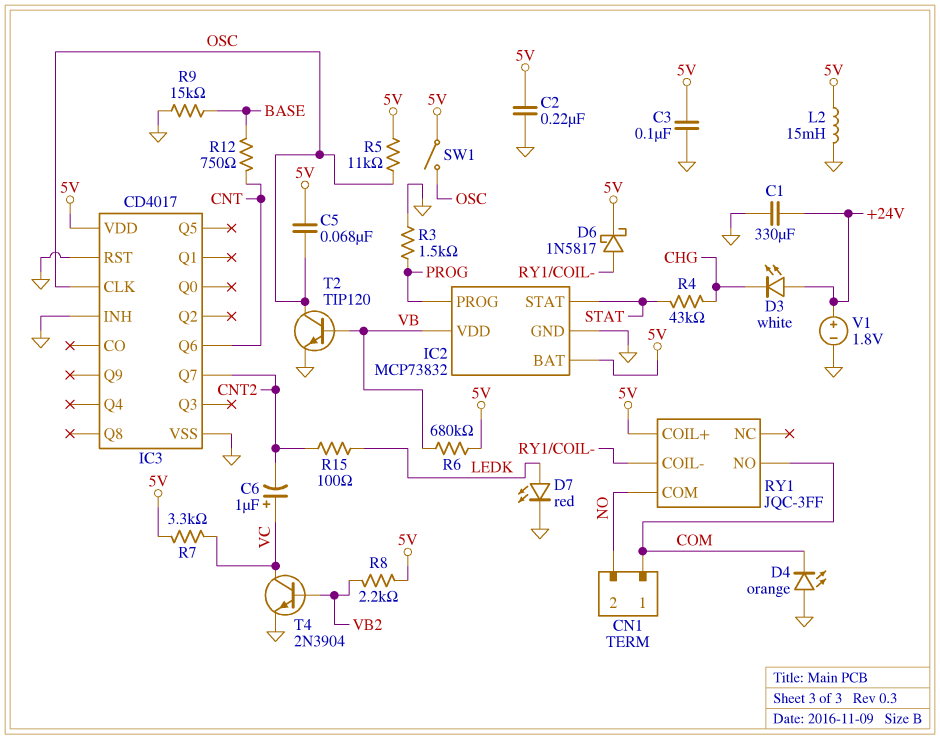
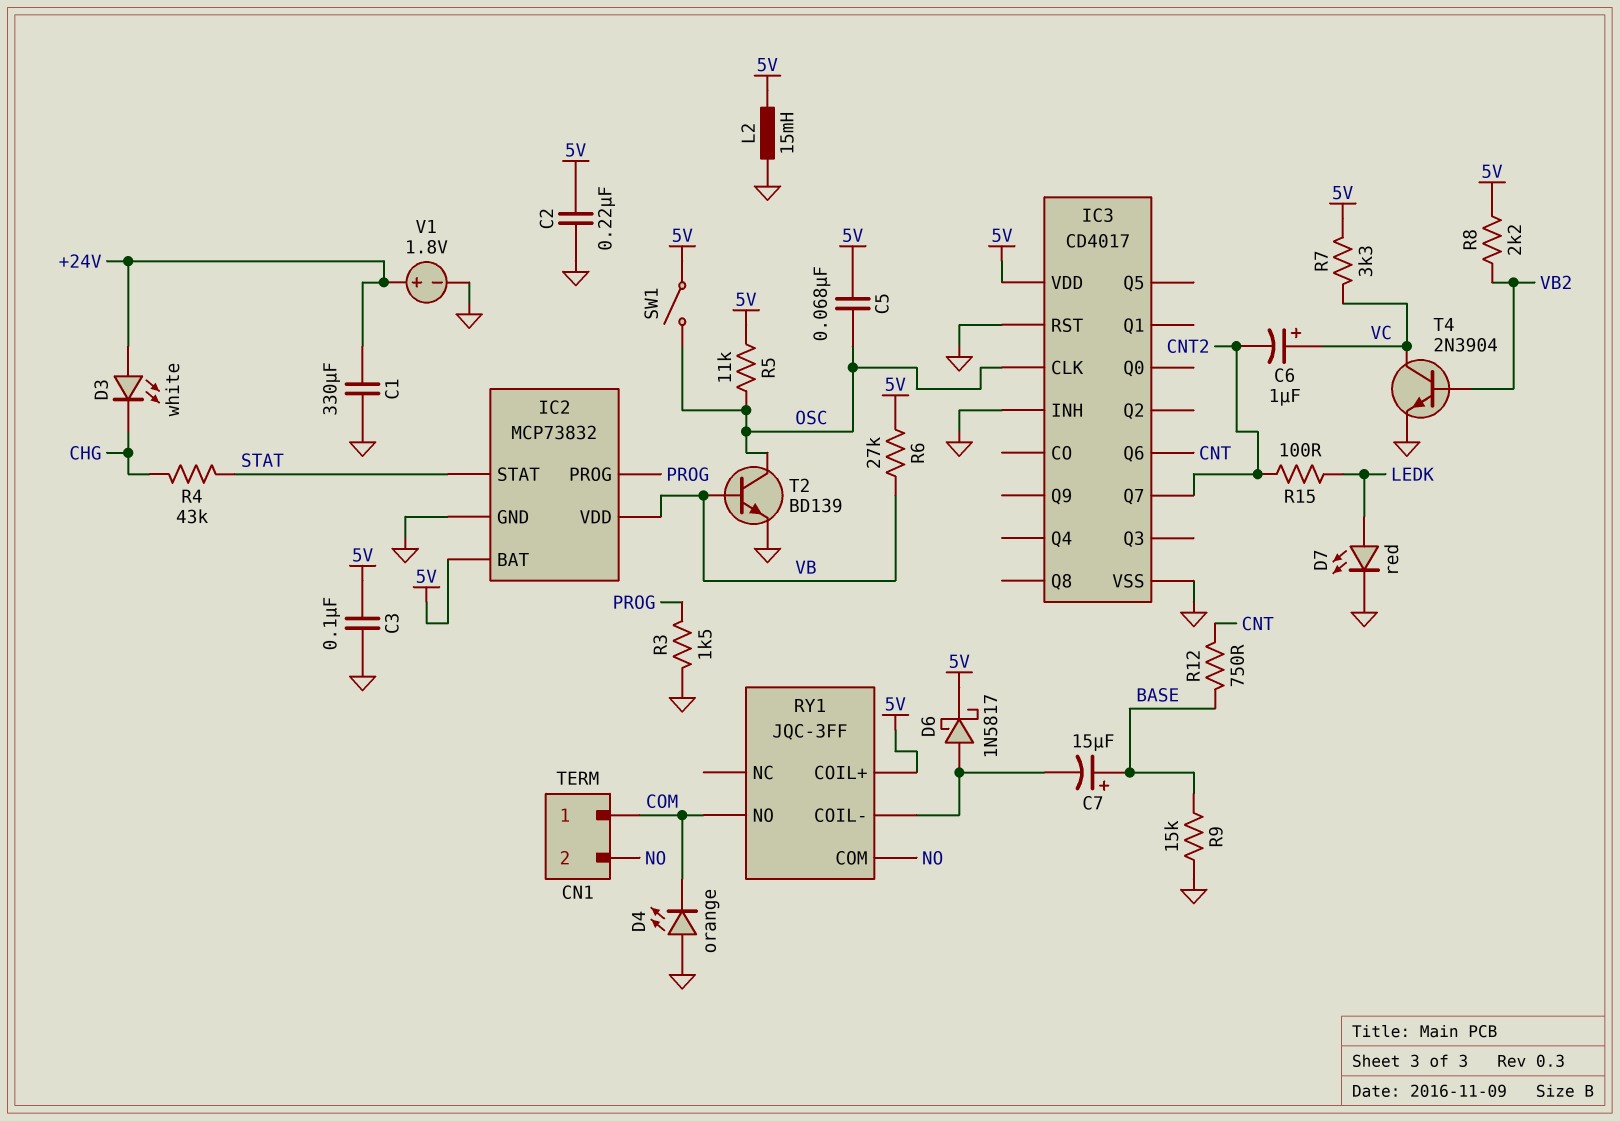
C7: none -> 15uF (plus BASE, minus RY1/COIL-)
R6: 680k (5V, VB) -> 27k (5V, VB)
T2: NPN TIP120 (B VB, C OSC, E GND) -> NPN BD139 (B VB, C OSC, E GND)

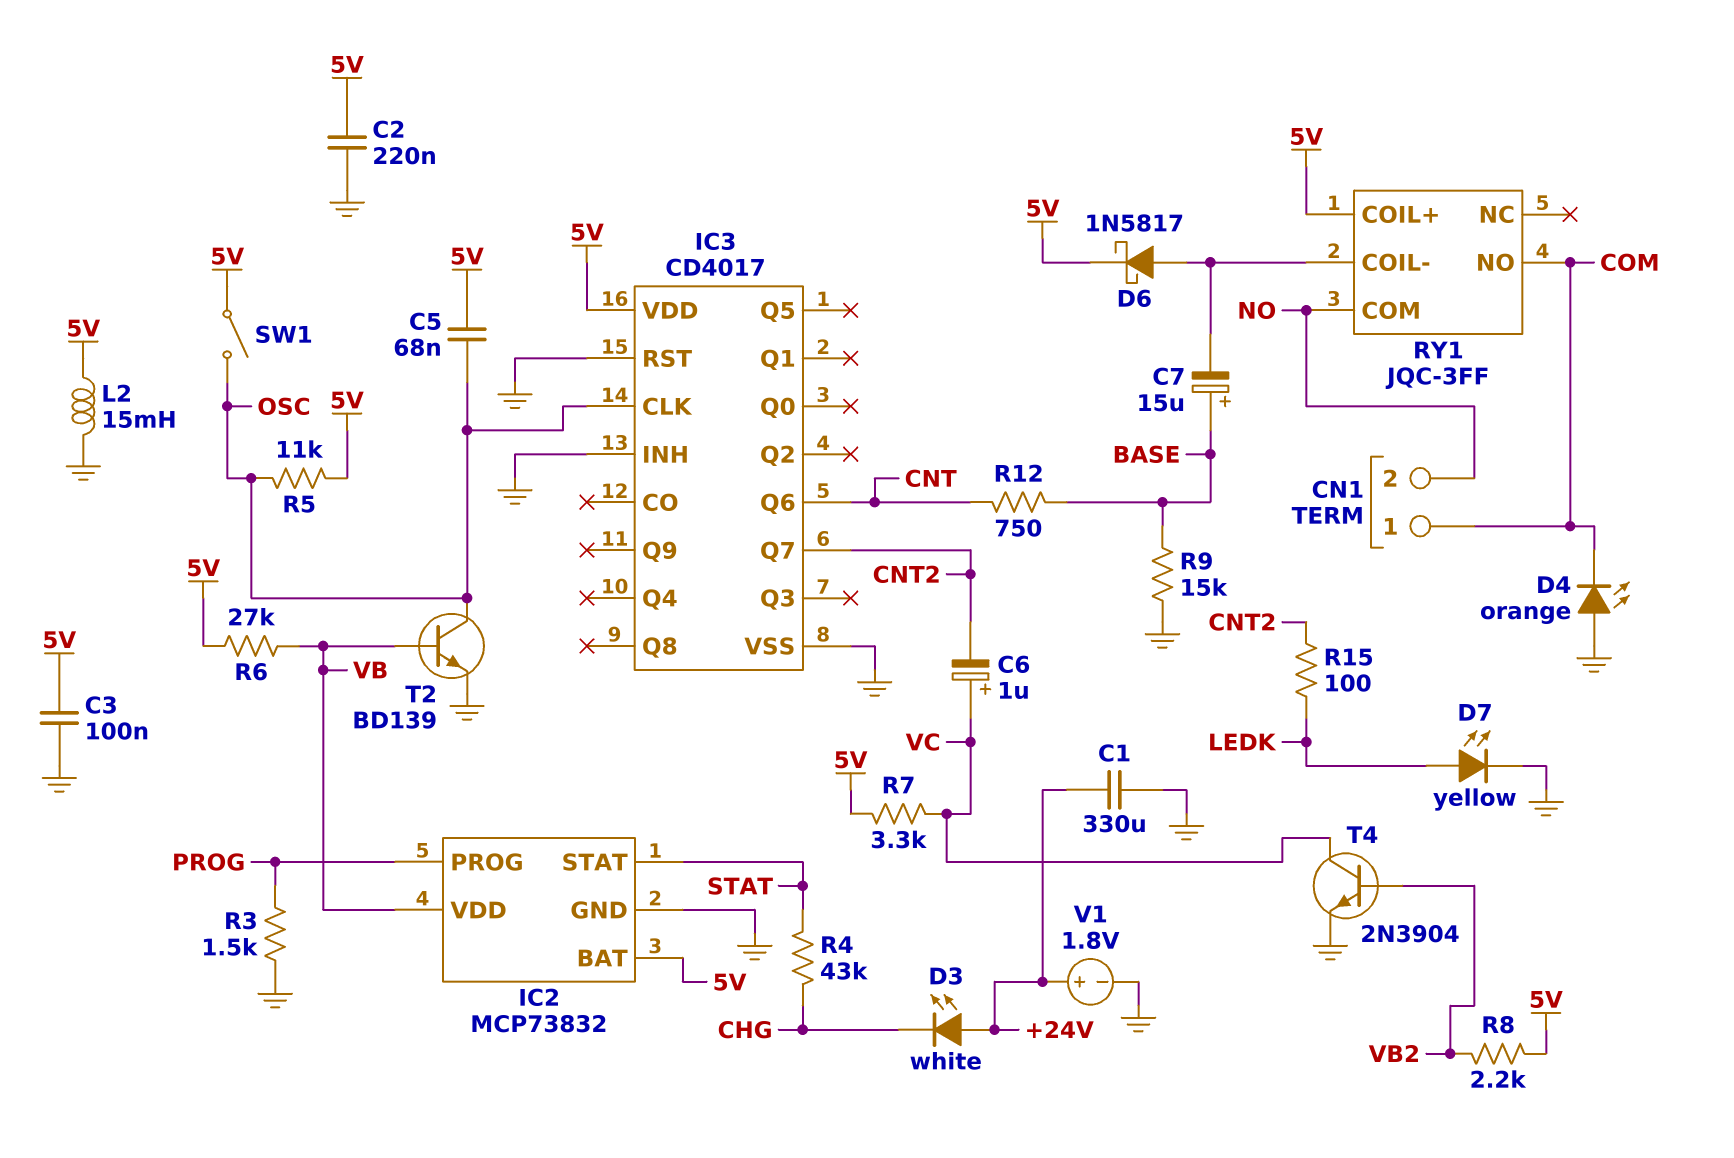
D7: LED red (A LEDK, K GND) -> LED yellow (A LEDK, K GND)

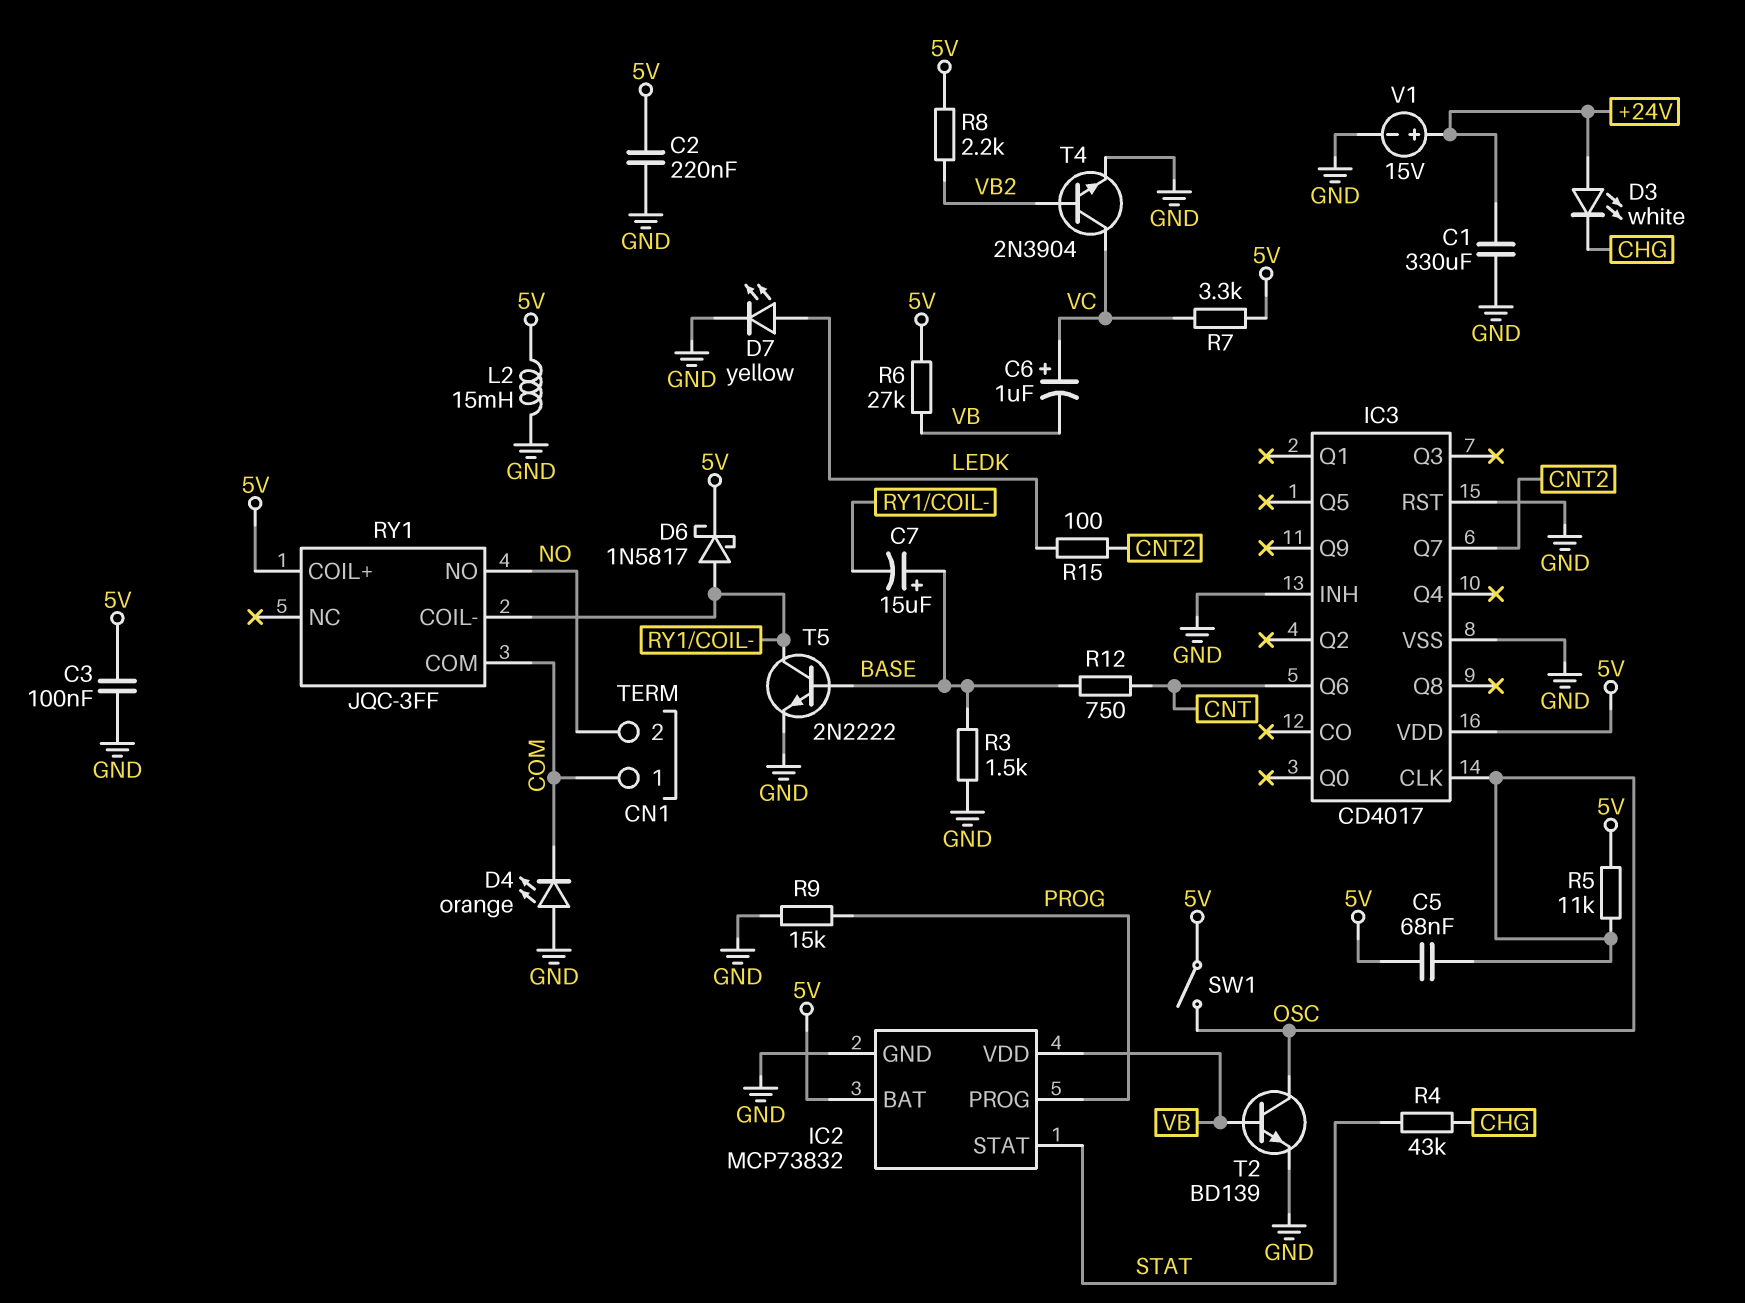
C6: 1uF (plus VC, minus CNT2) -> 1uF (plus VC, minus VB)
R3: 1.5k (GND, PROG) -> 1.5k (BASE, GND)
R9: 15k (BASE, GND) -> 15k (GND, PROG)
RY1 pin COM: NO -> COM
RY1 pin NO: COM -> NO
T5: none -> NPN 2N2222 (B BASE, C RY1/COIL-, E GND)
V1: 1.8V (plus +24V, minus GND) -> 15V (plus +24V, minus GND)

